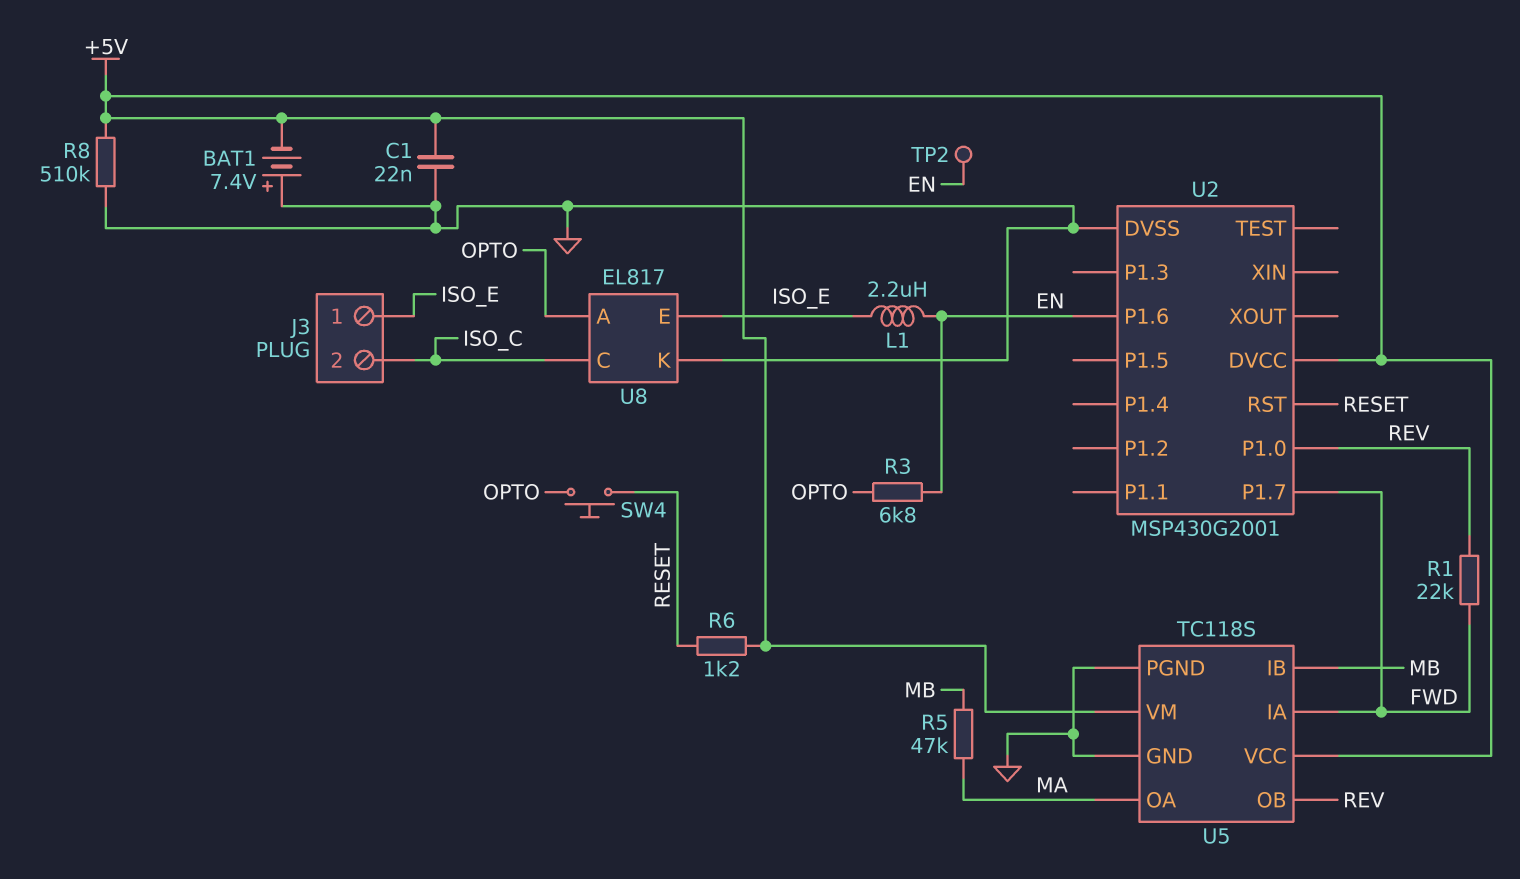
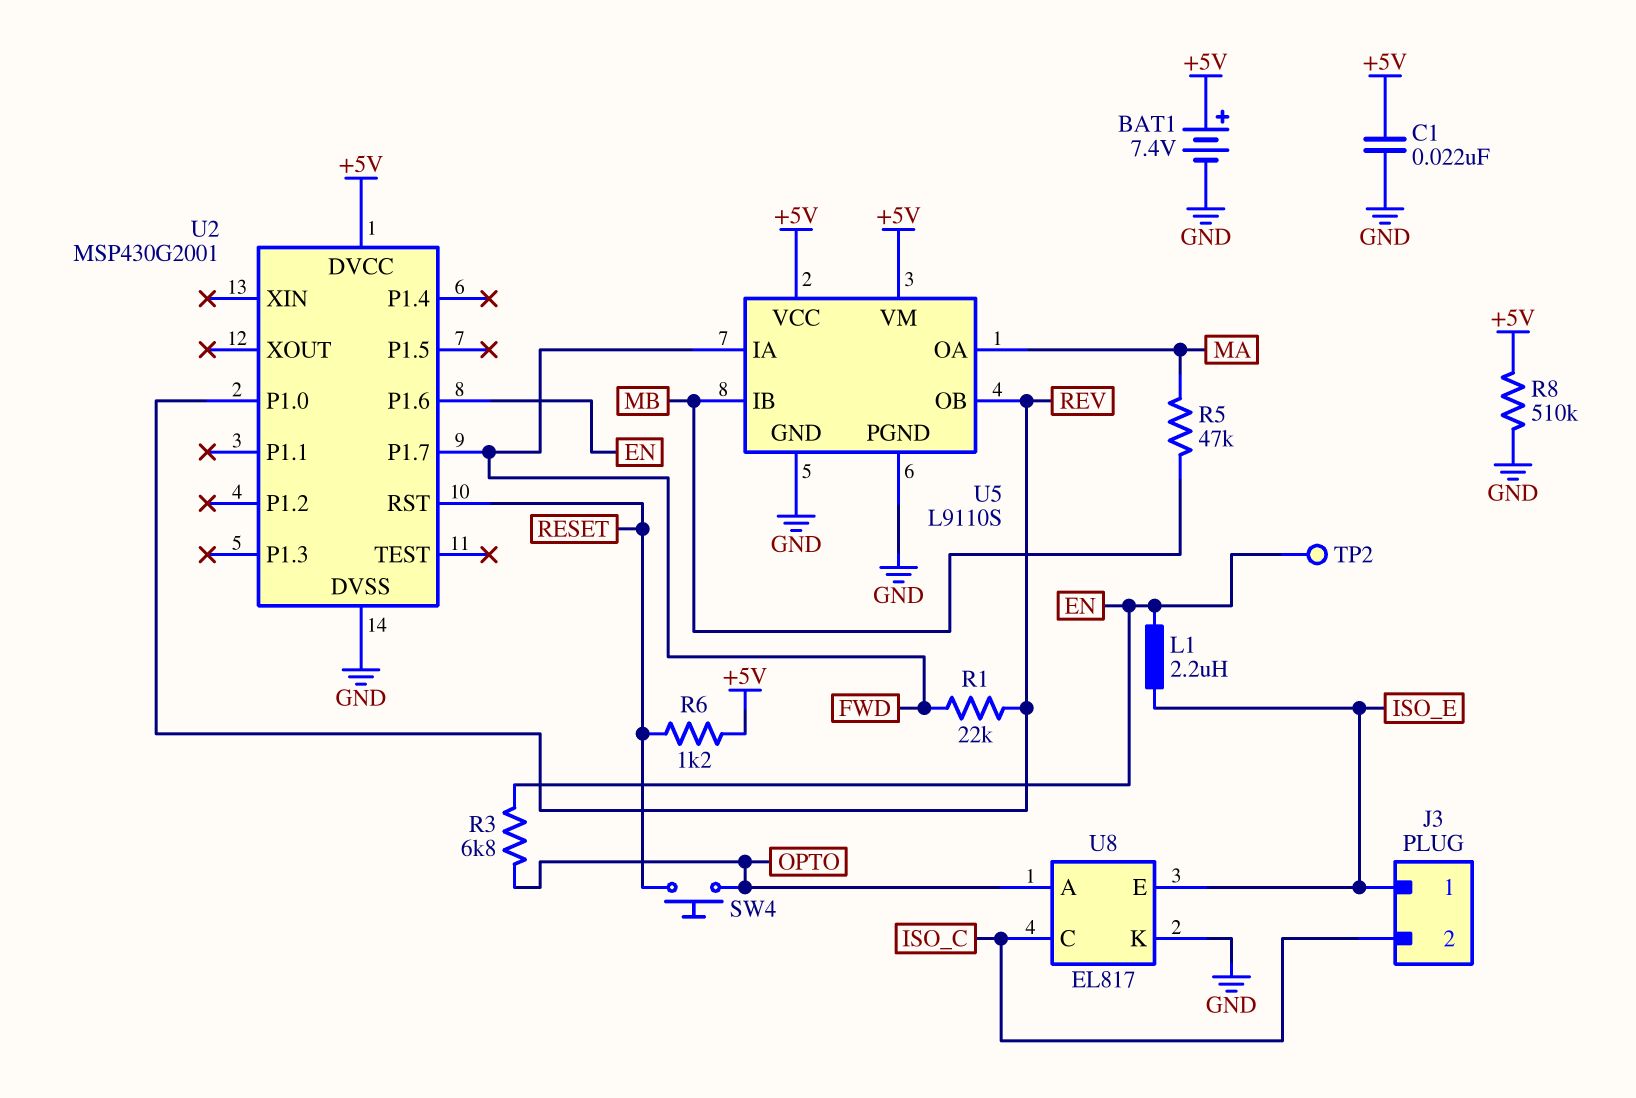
BAT1: 7.4V (plus GND, minus +5V) -> 7.4V (plus +5V, minus GND)
U5: TC118S -> L9110S

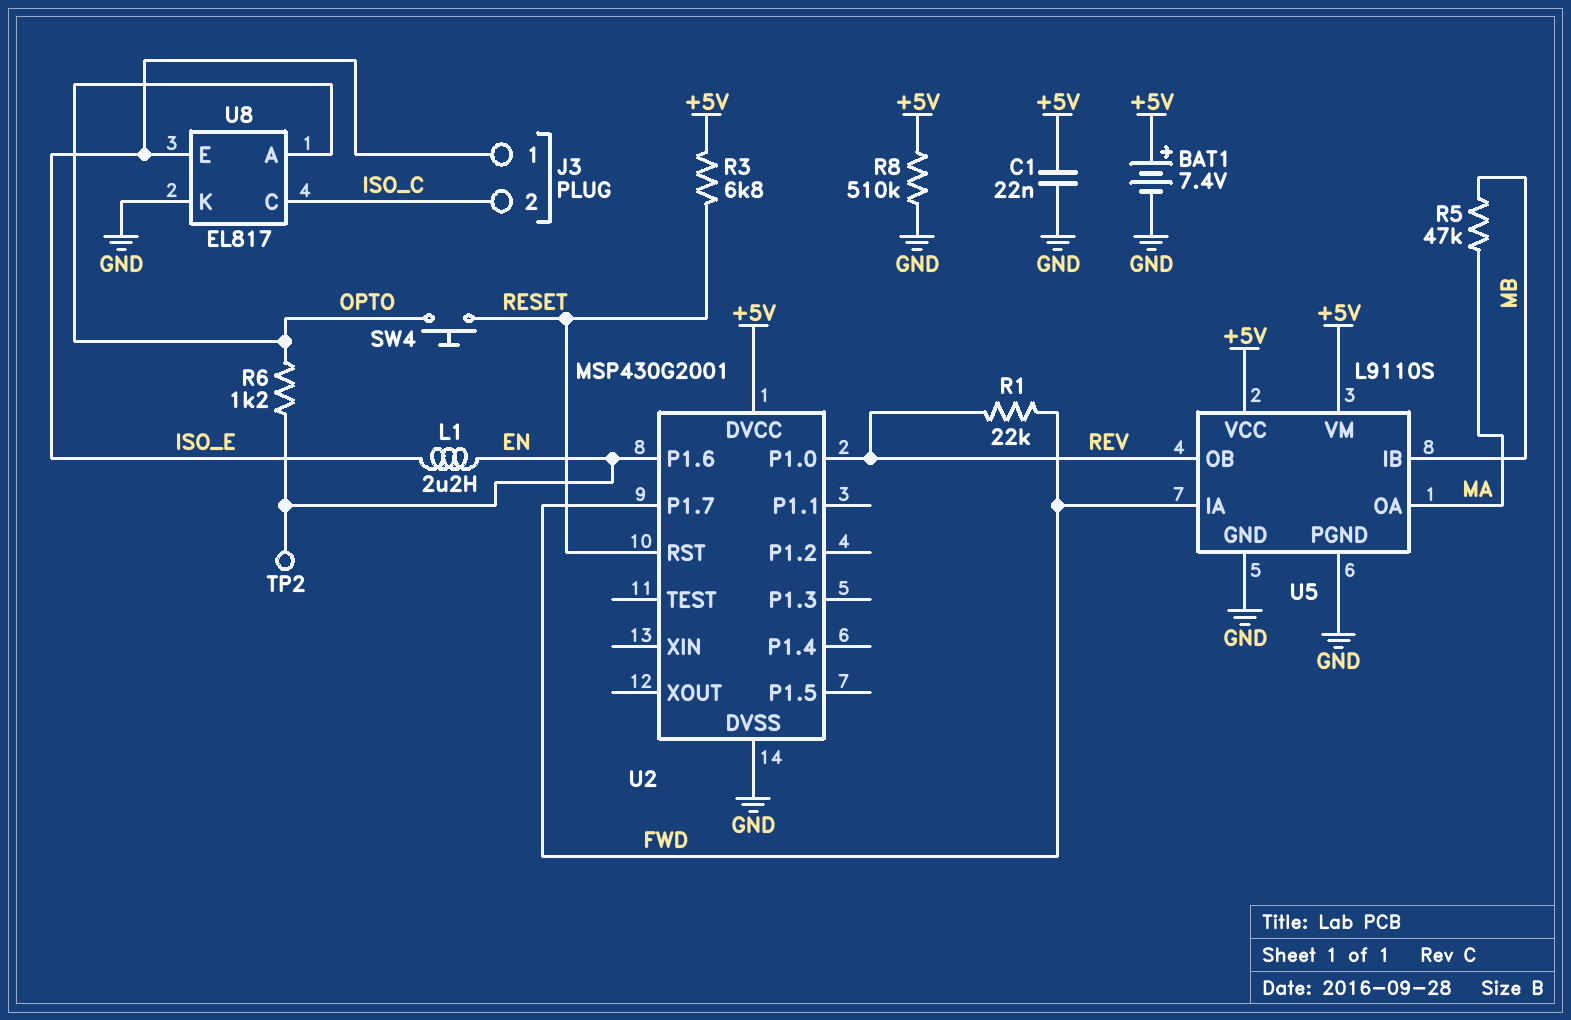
R3: 6.8k (EN, OPTO) -> 6.8k (+5V, RESET)
R6: 1.2k (+5V, RESET) -> 1.2k (EN, OPTO)

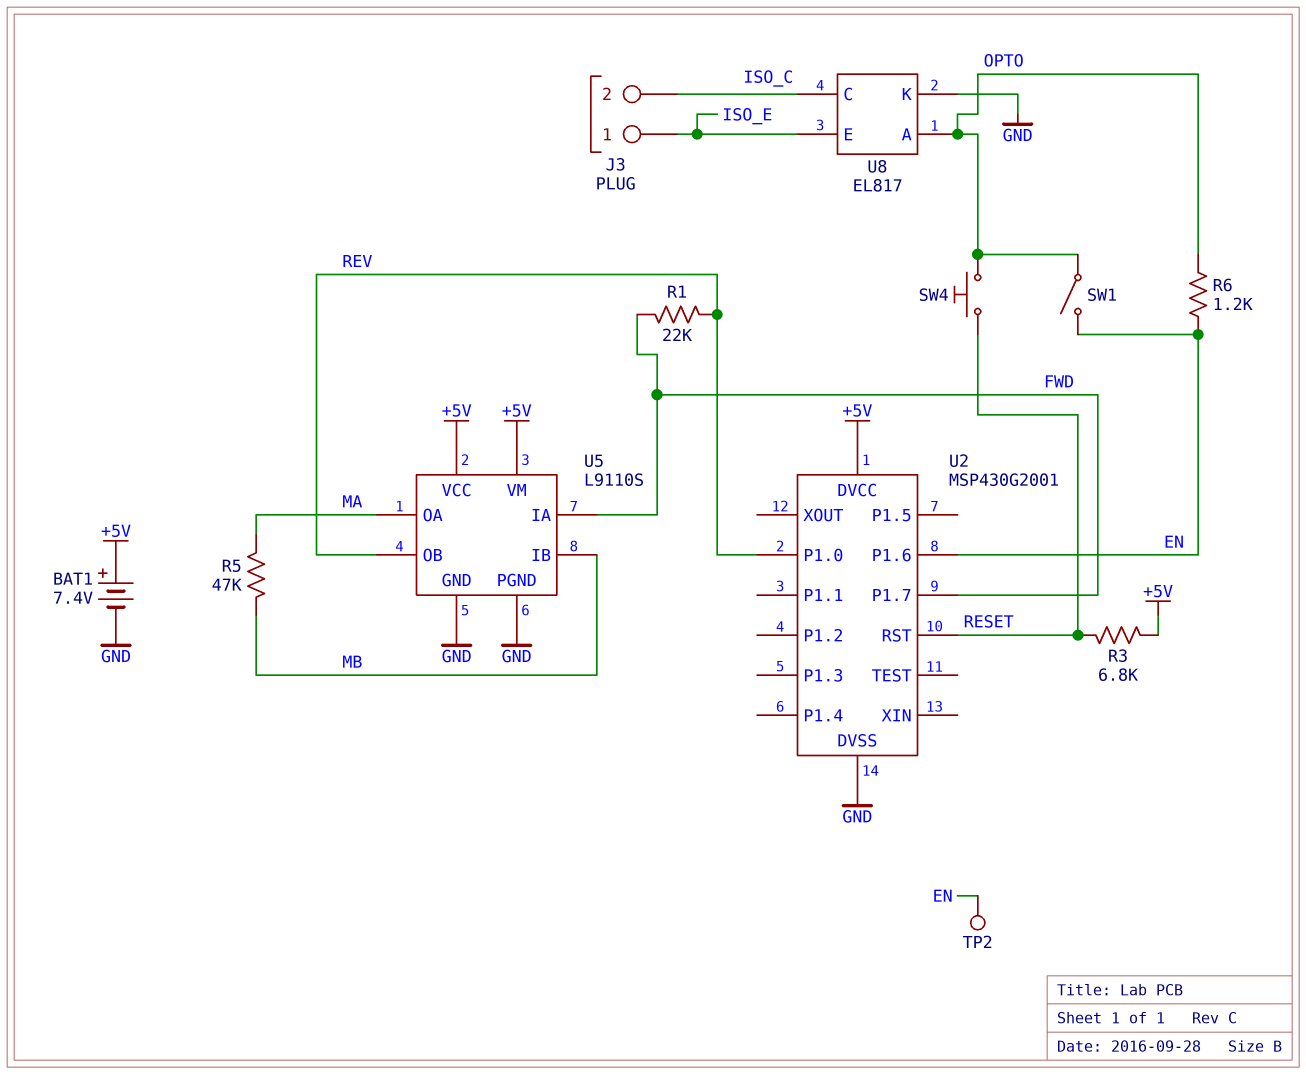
C1: 22nF (+5V, GND) -> none
L1: 2.2uH (EN, ISO_E) -> none
R8: 510k (+5V, GND) -> none
SW1: none -> switch (EN, OPTO)

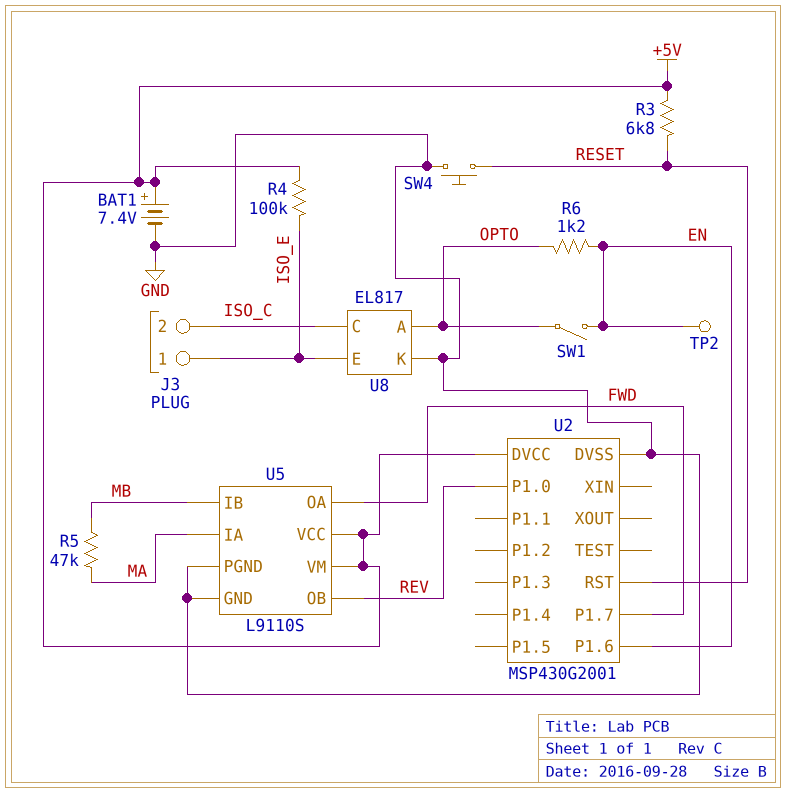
R1: 22k (FWD, REV) -> none
R4: none -> 100k (+5V, ISO_E)
SW4: button (OPTO, RESET) -> button (GND, RESET)
U5 pin IA: FWD -> MA
U5 pin OA: MA -> FWD

